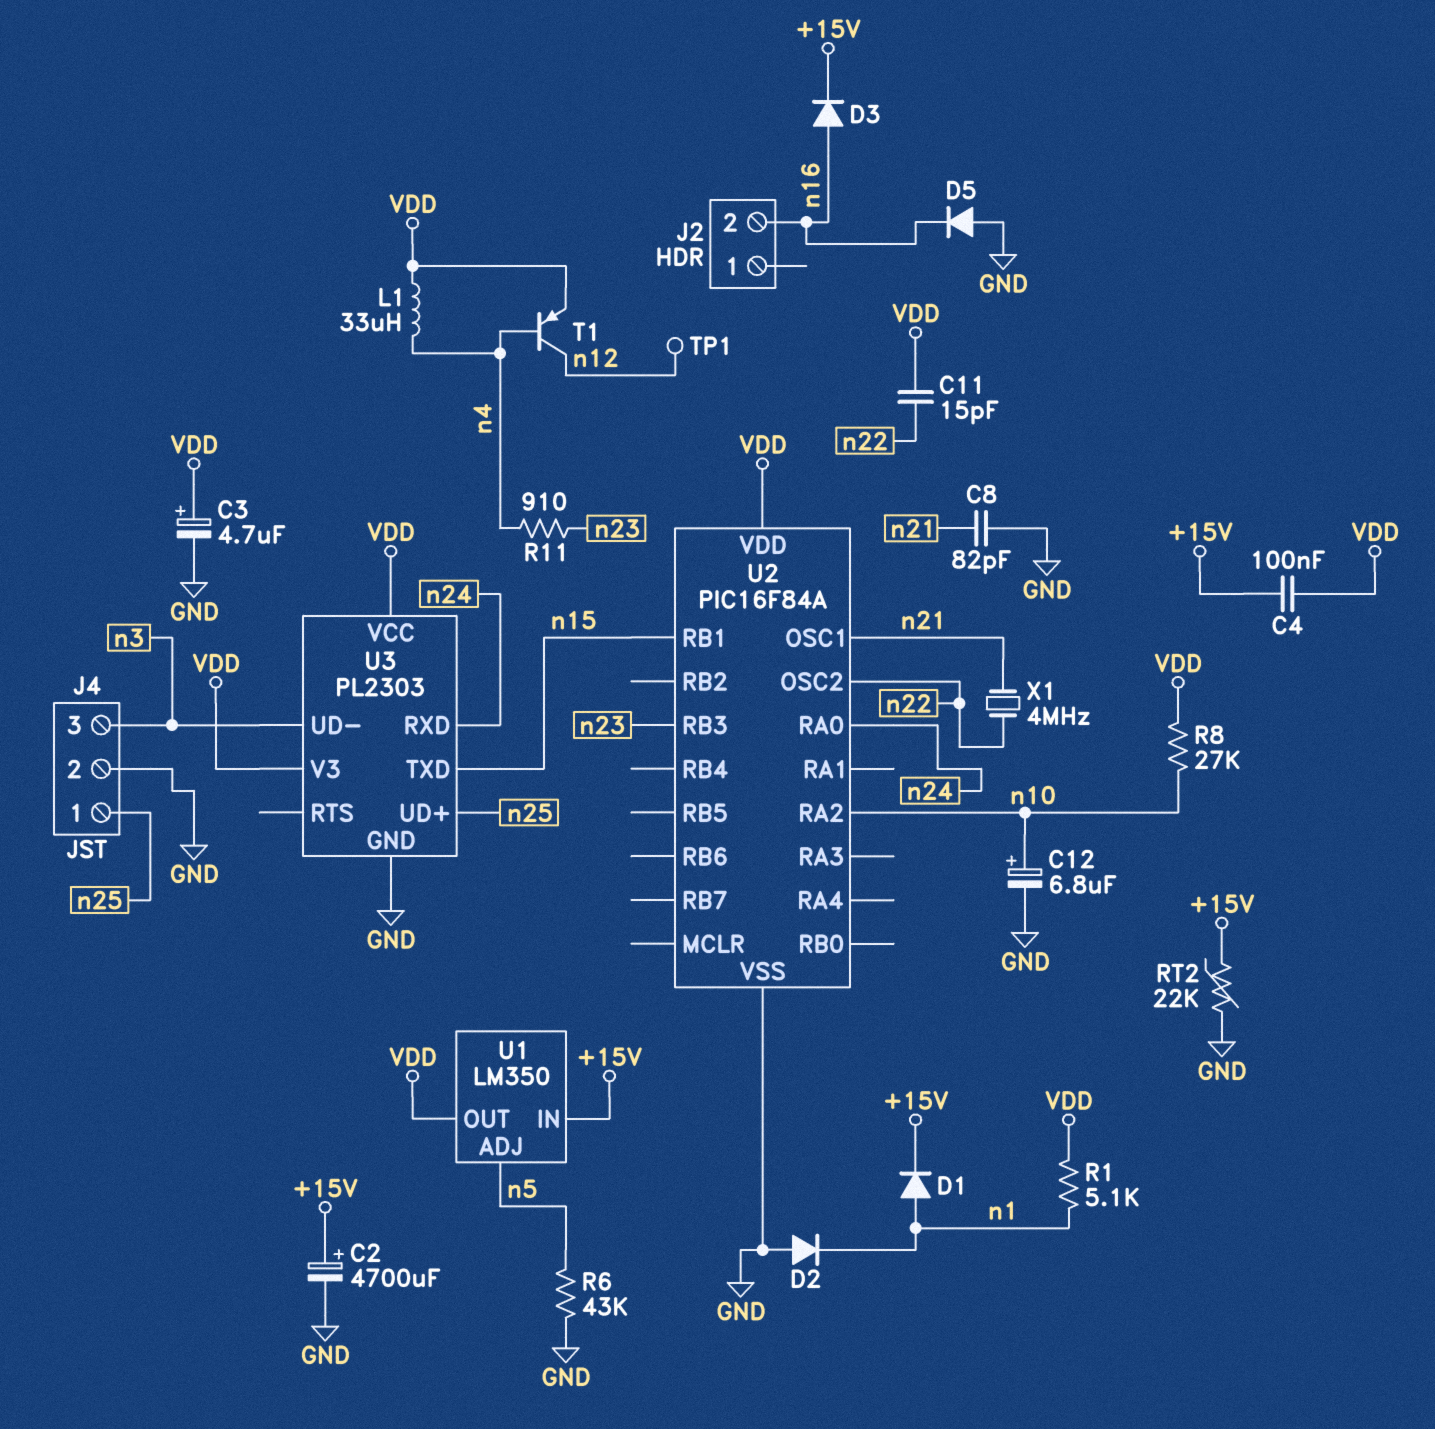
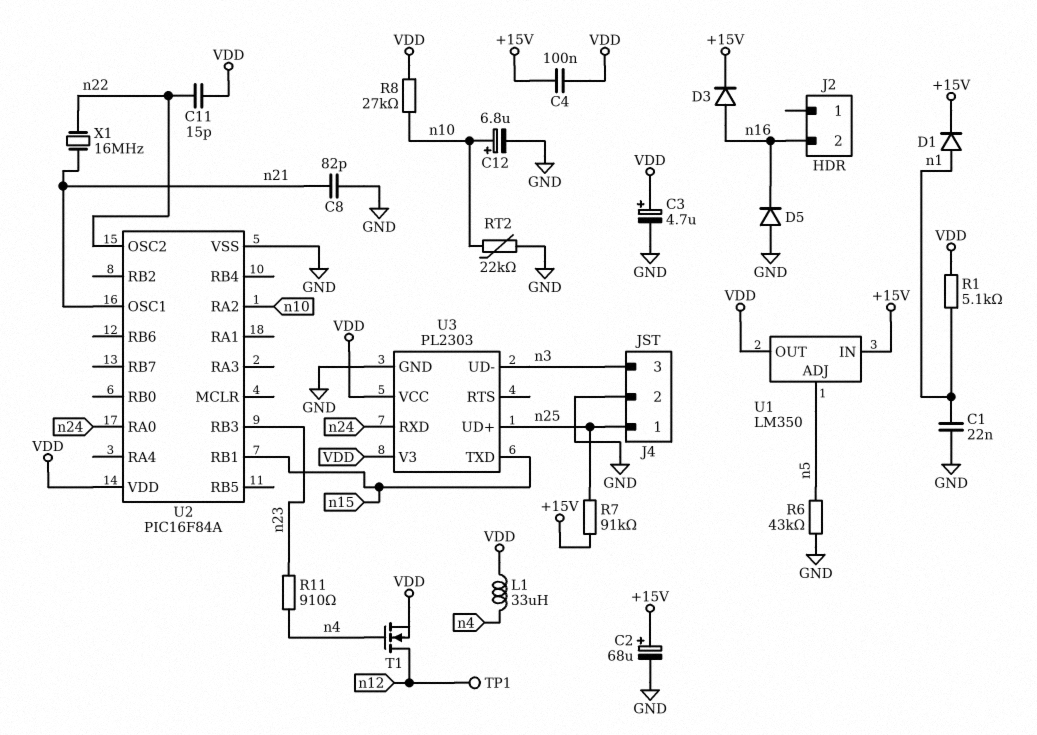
C1: none -> 22nF (GND, n1)
C2: 4700uF (plus +15V, minus GND) -> 68uF (plus +15V, minus GND)
D2: diode (A GND, K n1) -> none
R7: none -> 91k (+15V, n25)
RT2: 22k (+15V, GND) -> 22k (GND, n10)
T1: PNP (B n4, C n12, E VDD) -> NMOS (G n4, D n12, S VDD)
X1: 4MHz (n21, n22) -> 16MHz (n21, n22)

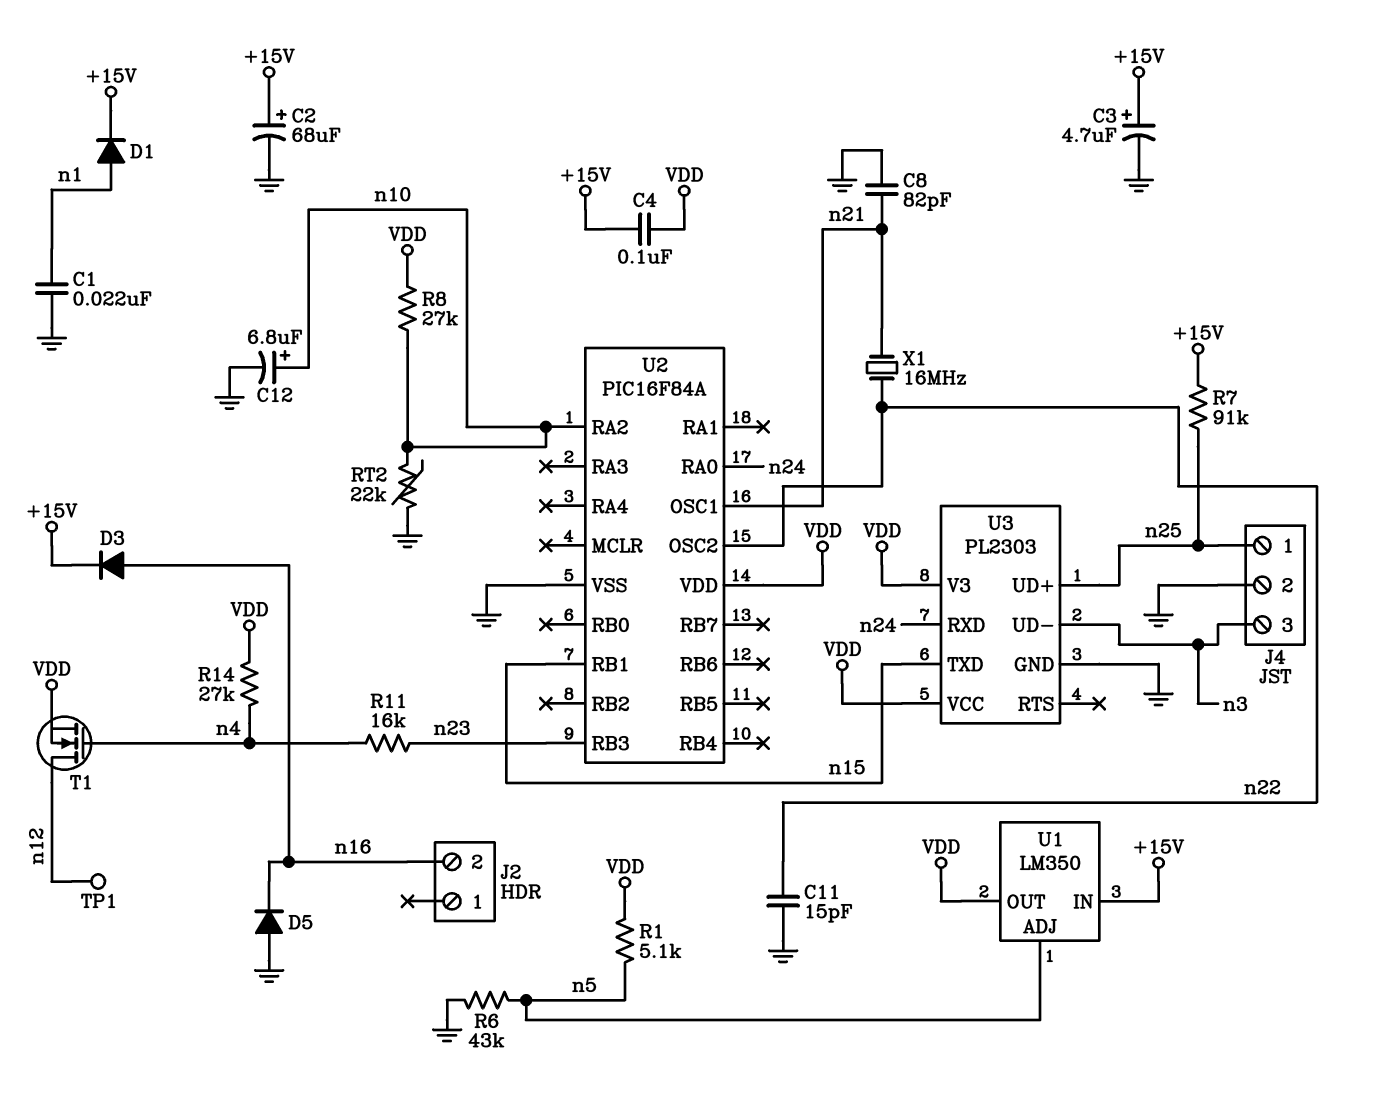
C3: 4.7uF (plus VDD, minus GND) -> 4.7uF (plus +15V, minus GND)
C11: 15pF (VDD, n22) -> 15pF (GND, n22)
L1: 33uH (VDD, n4) -> none
R1: 5.1k (VDD, n1) -> 5.1k (VDD, n5)
R11: 910 (n4, n23) -> 16k (n4, n23)
R14: none -> 27k (VDD, n4)

